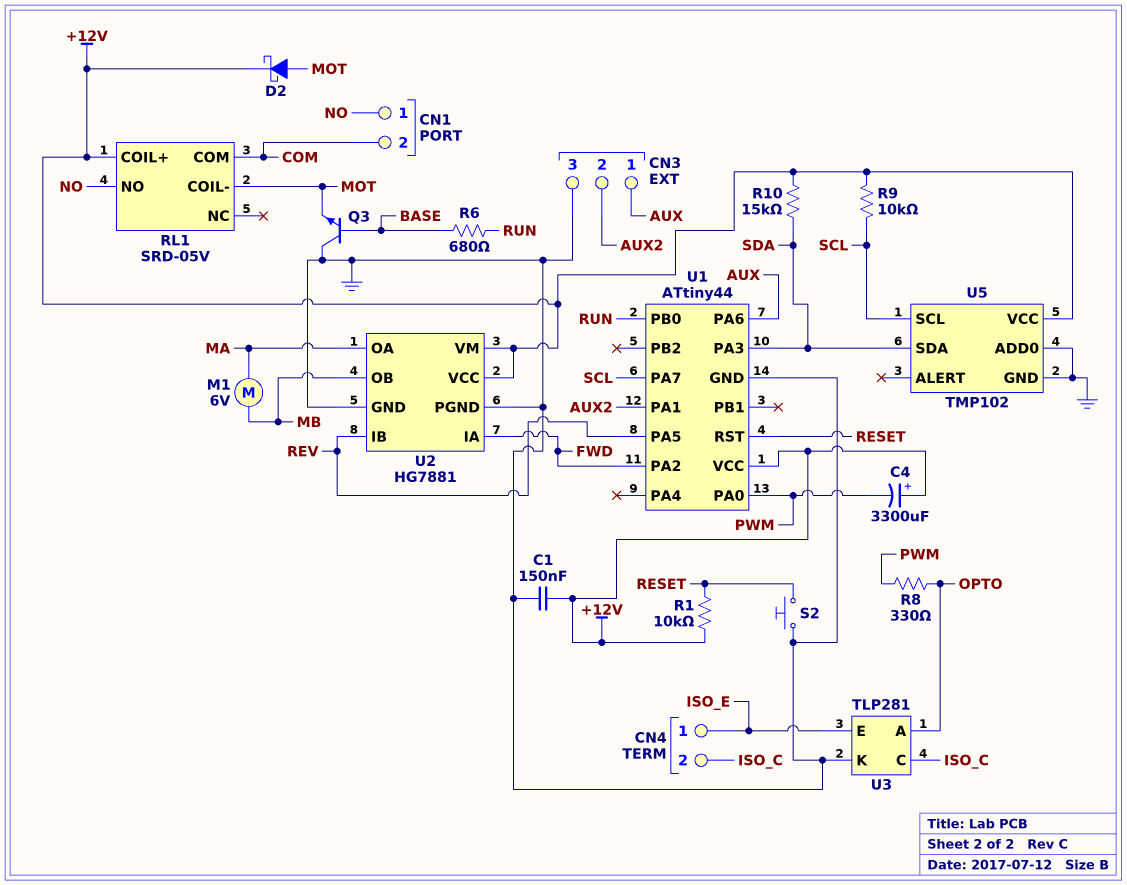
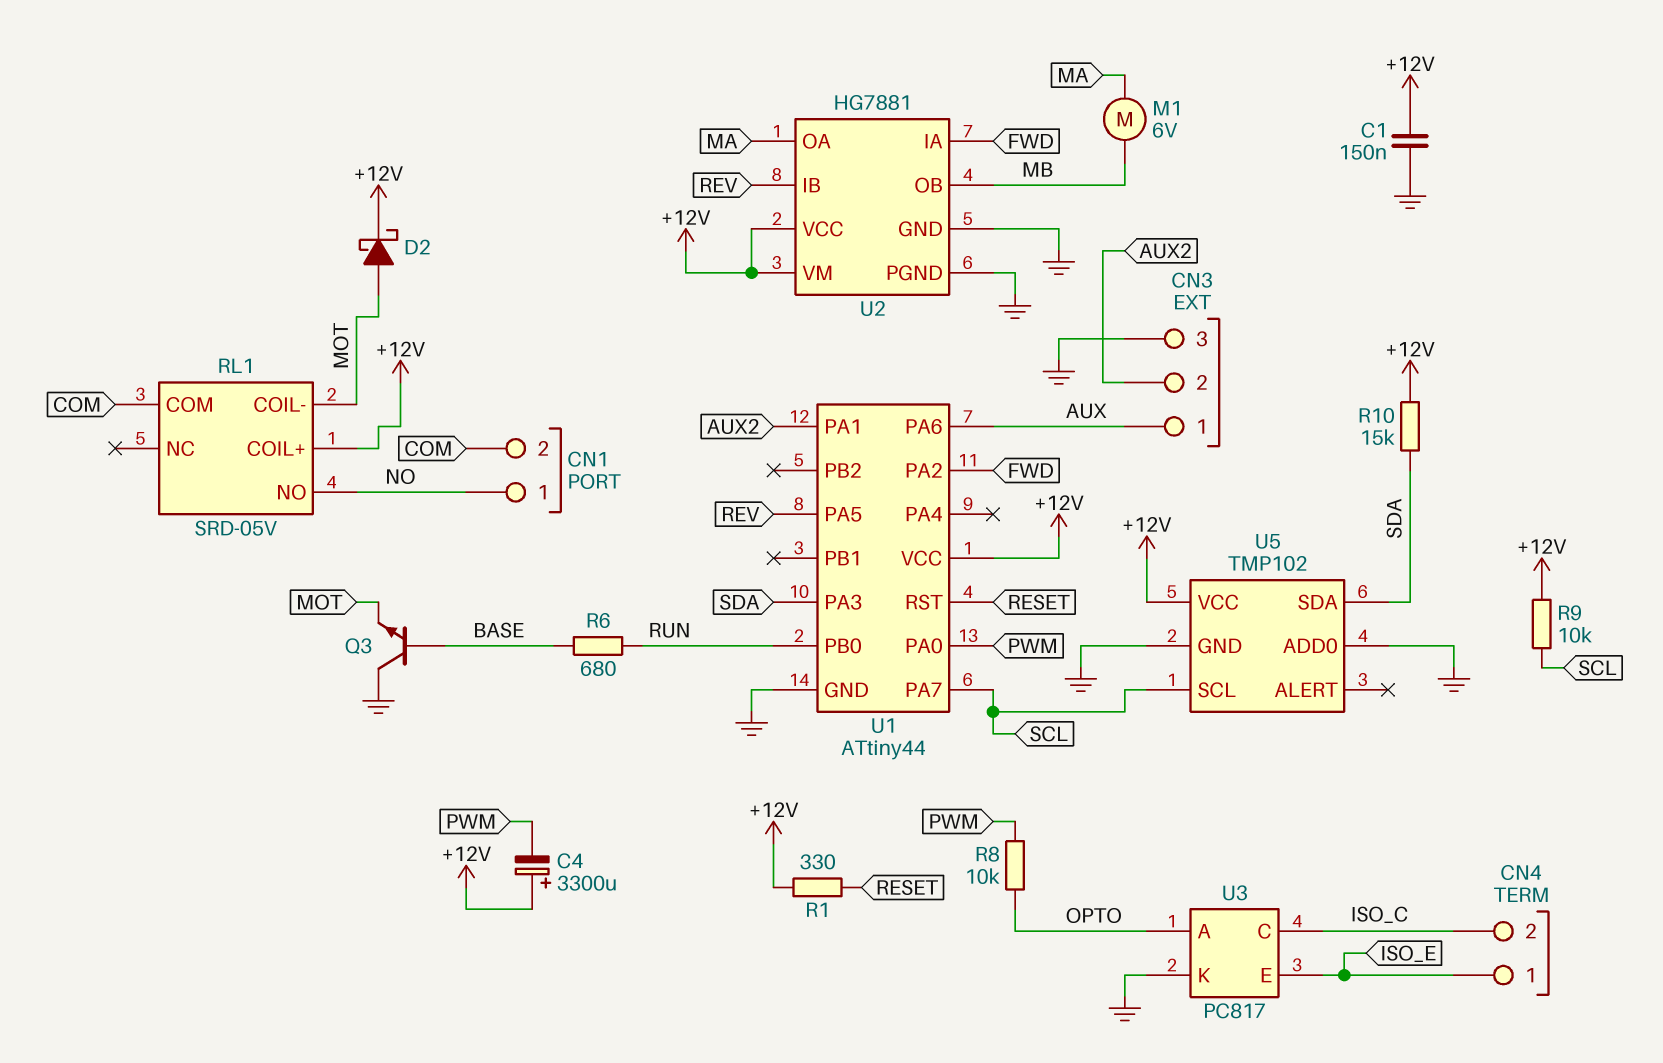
R1: 10k (+12V, RESET) -> 330 (+12V, RESET)
R8: 330 (OPTO, PWM) -> 10k (OPTO, PWM)
S2: button (GND, RESET) -> none
U3: TLP281 -> PC817

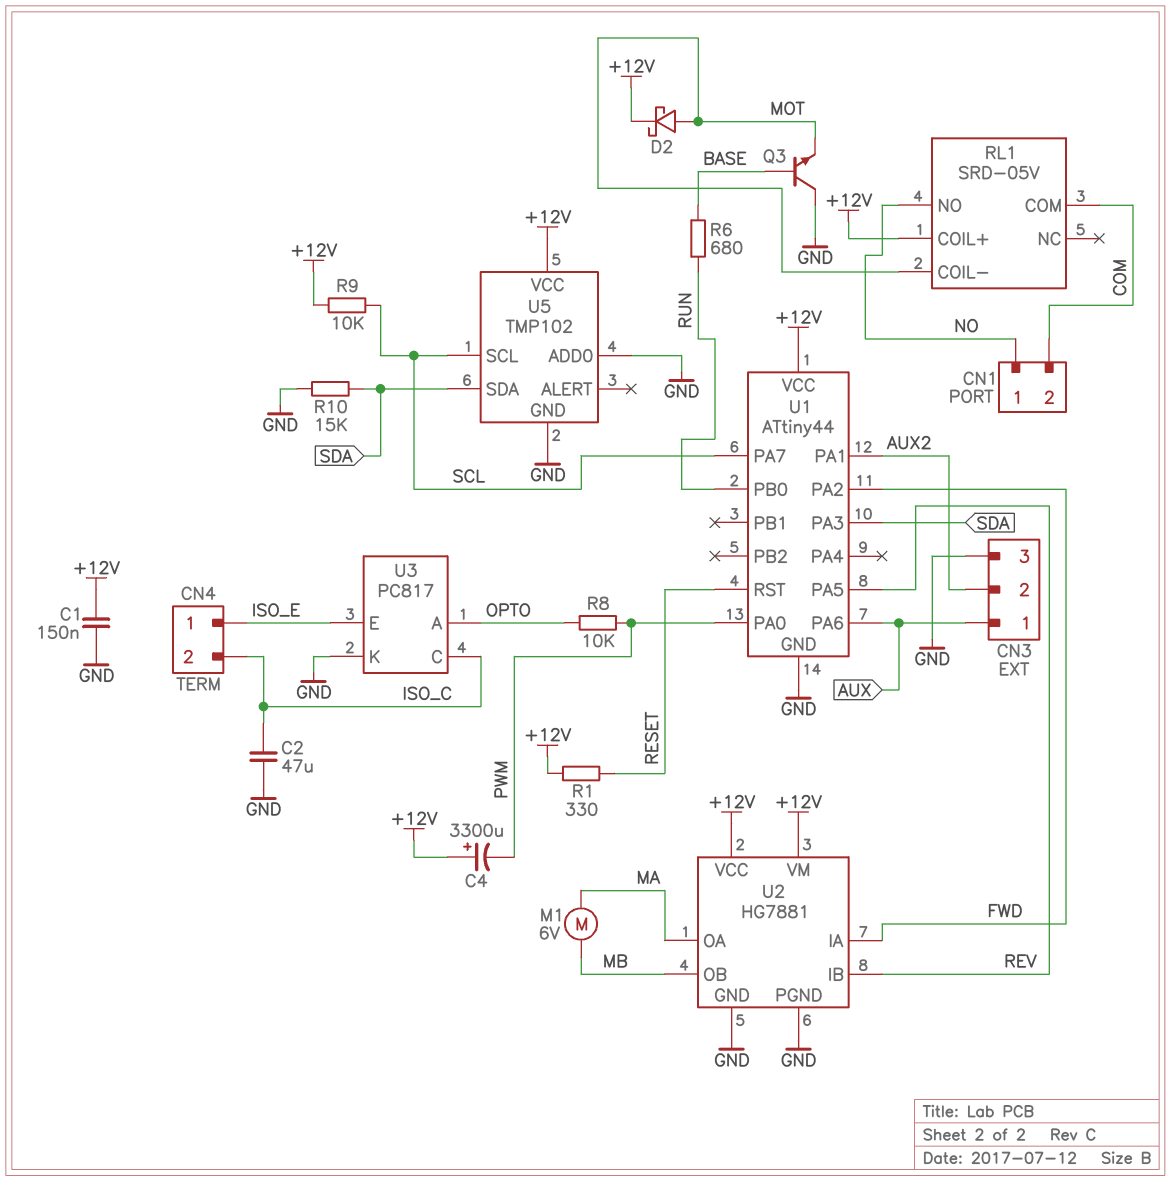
C2: none -> 47uF (GND, ISO_C)
R10: 15k (+12V, SDA) -> 15k (GND, SDA)

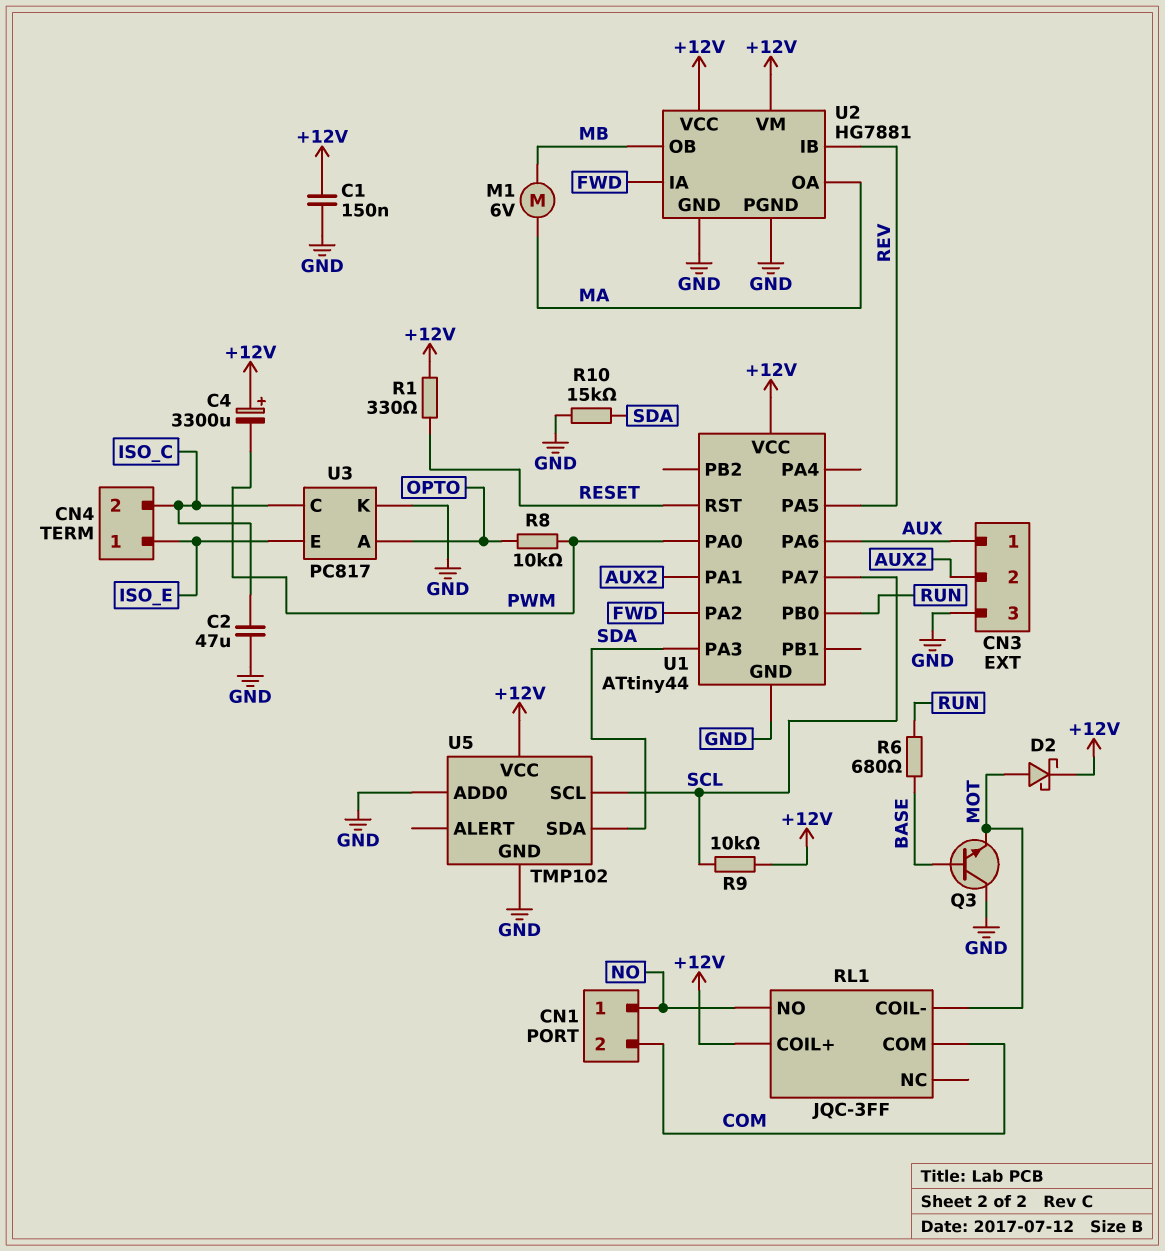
RL1: SRD-05V -> JQC-3FF

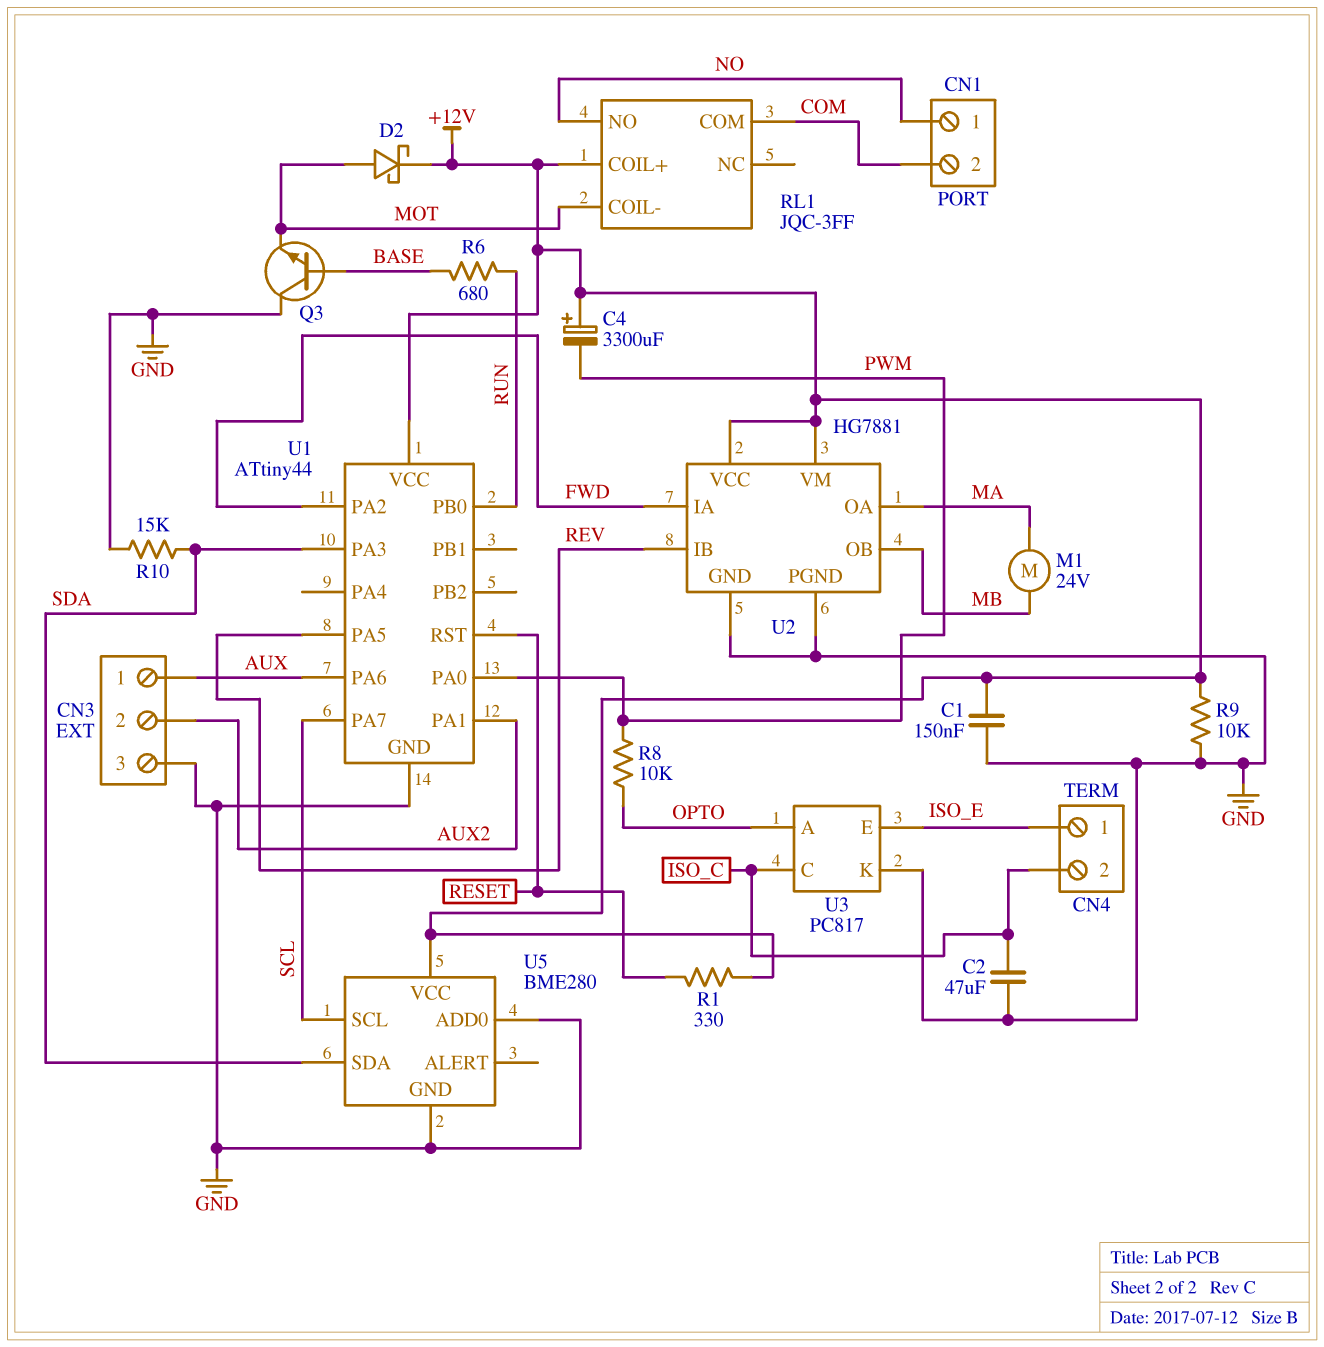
M1: motor 6V (MA, MB) -> motor 24V (MA, MB)
R9: 10k (+12V, SCL) -> 10k (+12V, GND)
U5: TMP102 -> BME280

